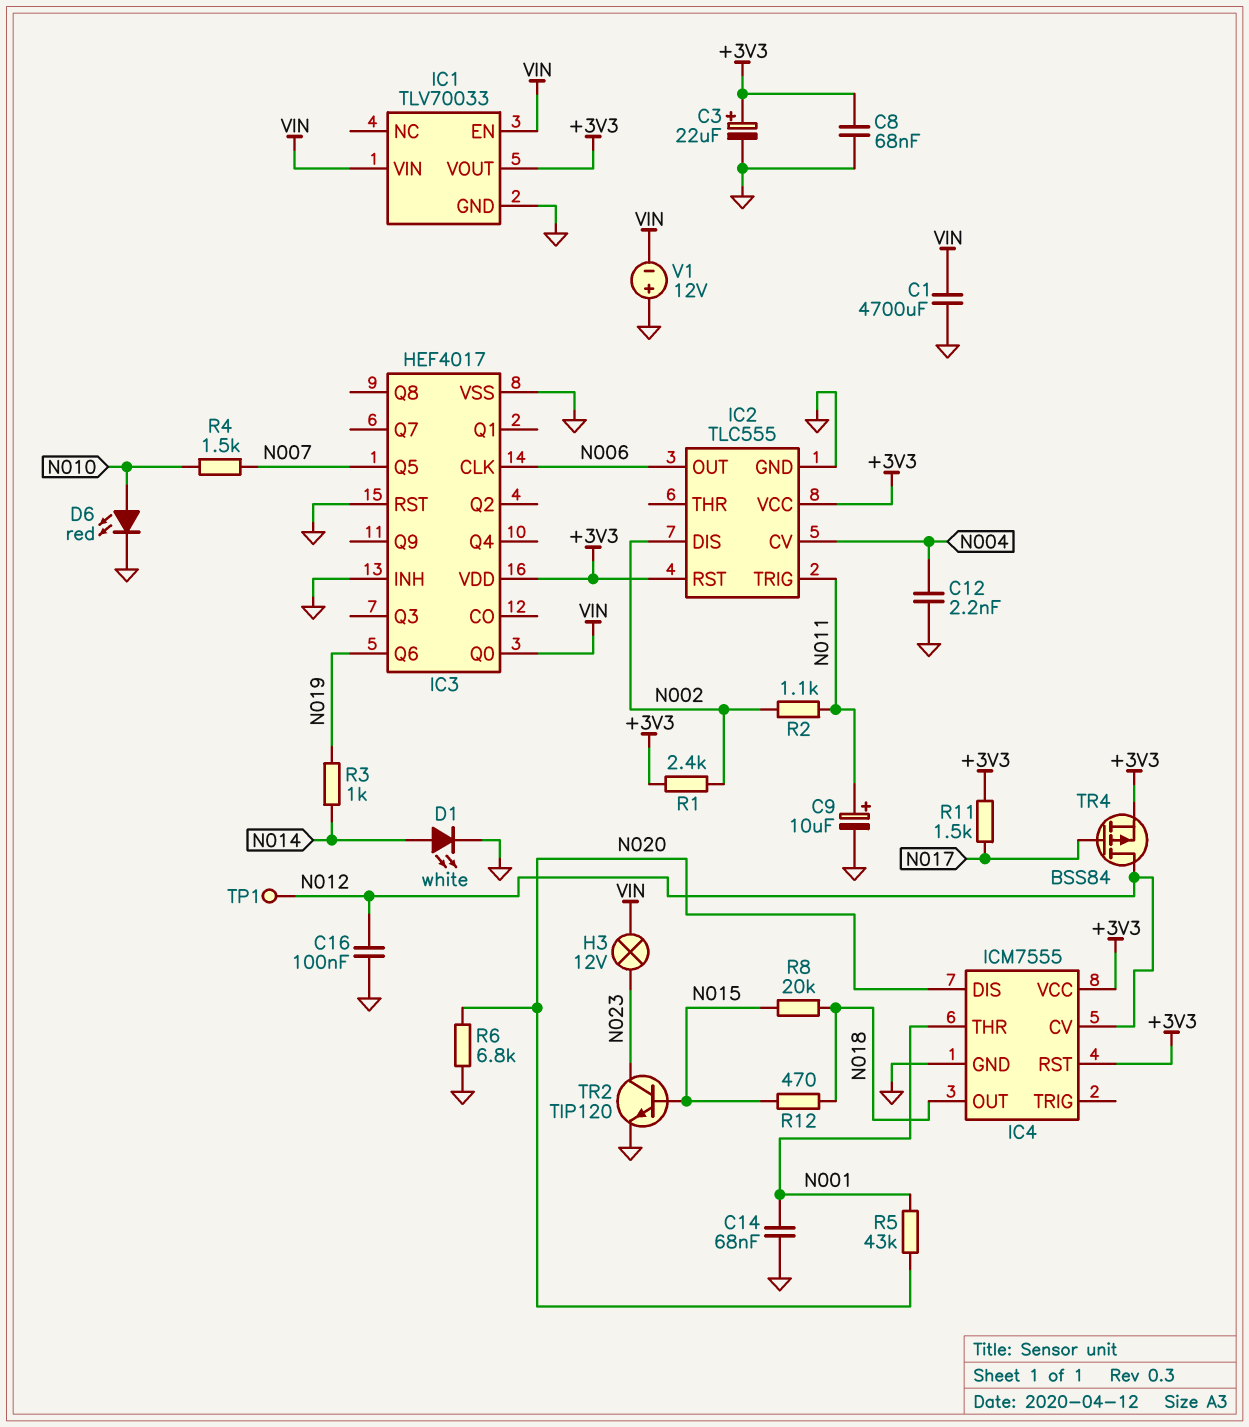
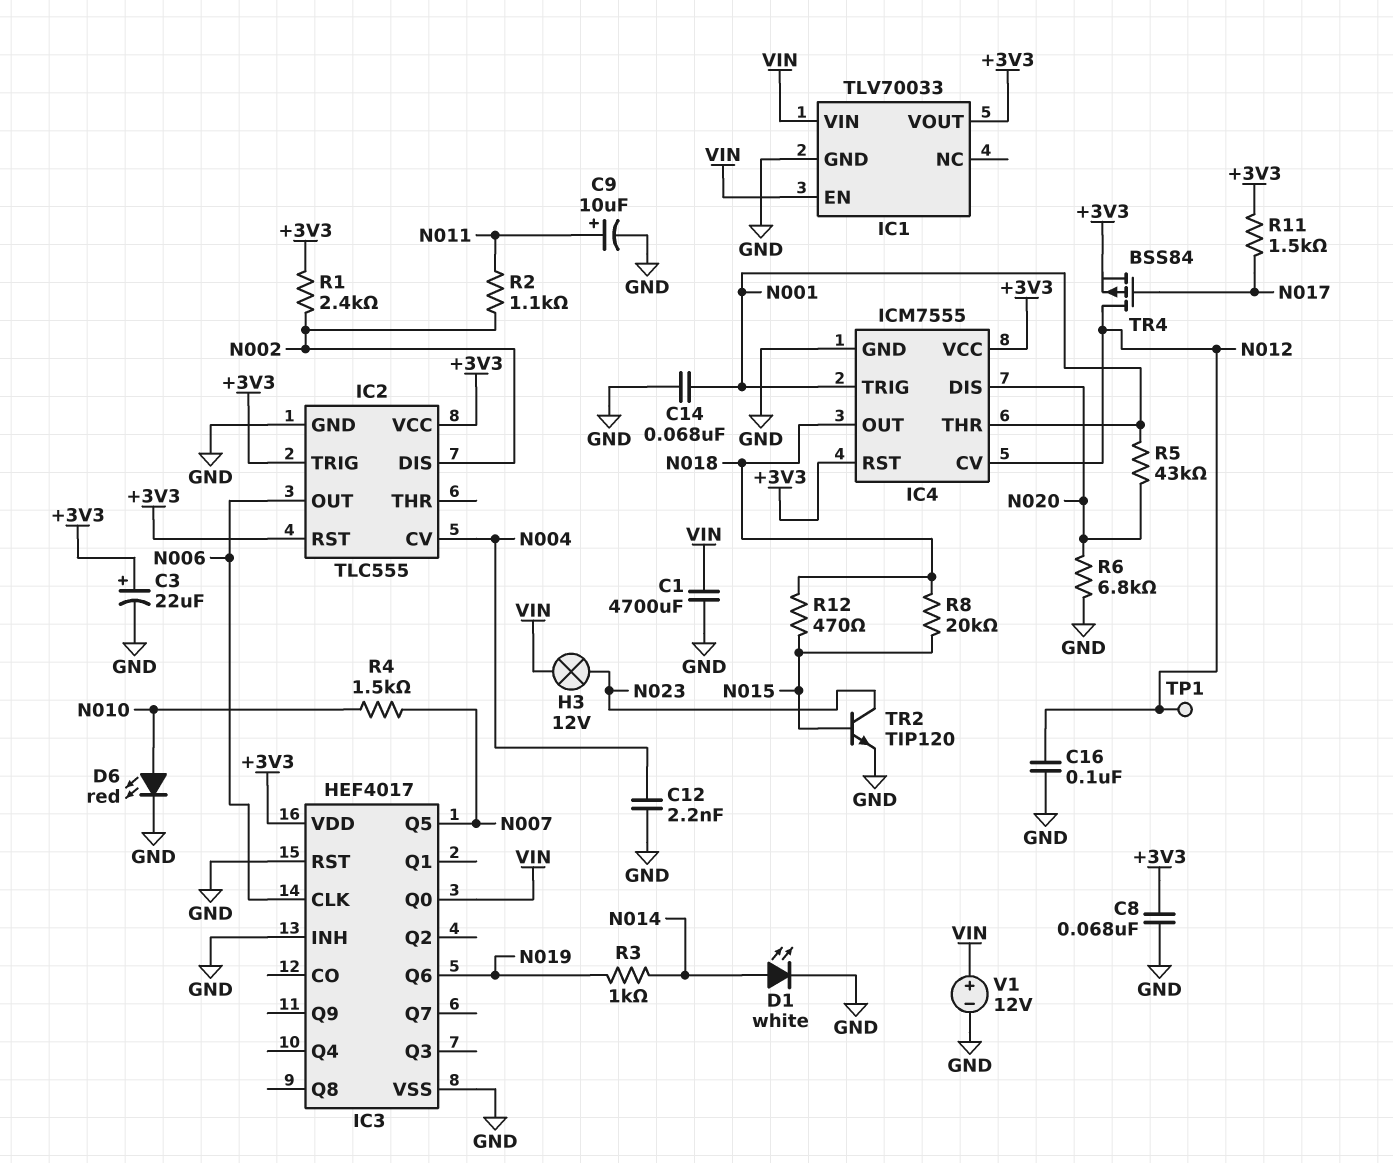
IC2 pin TRIG: N011 -> +3V3
IC4 pin TRIG: none -> N001
V1: 12V (plus GND, minus VIN) -> 12V (plus VIN, minus GND)

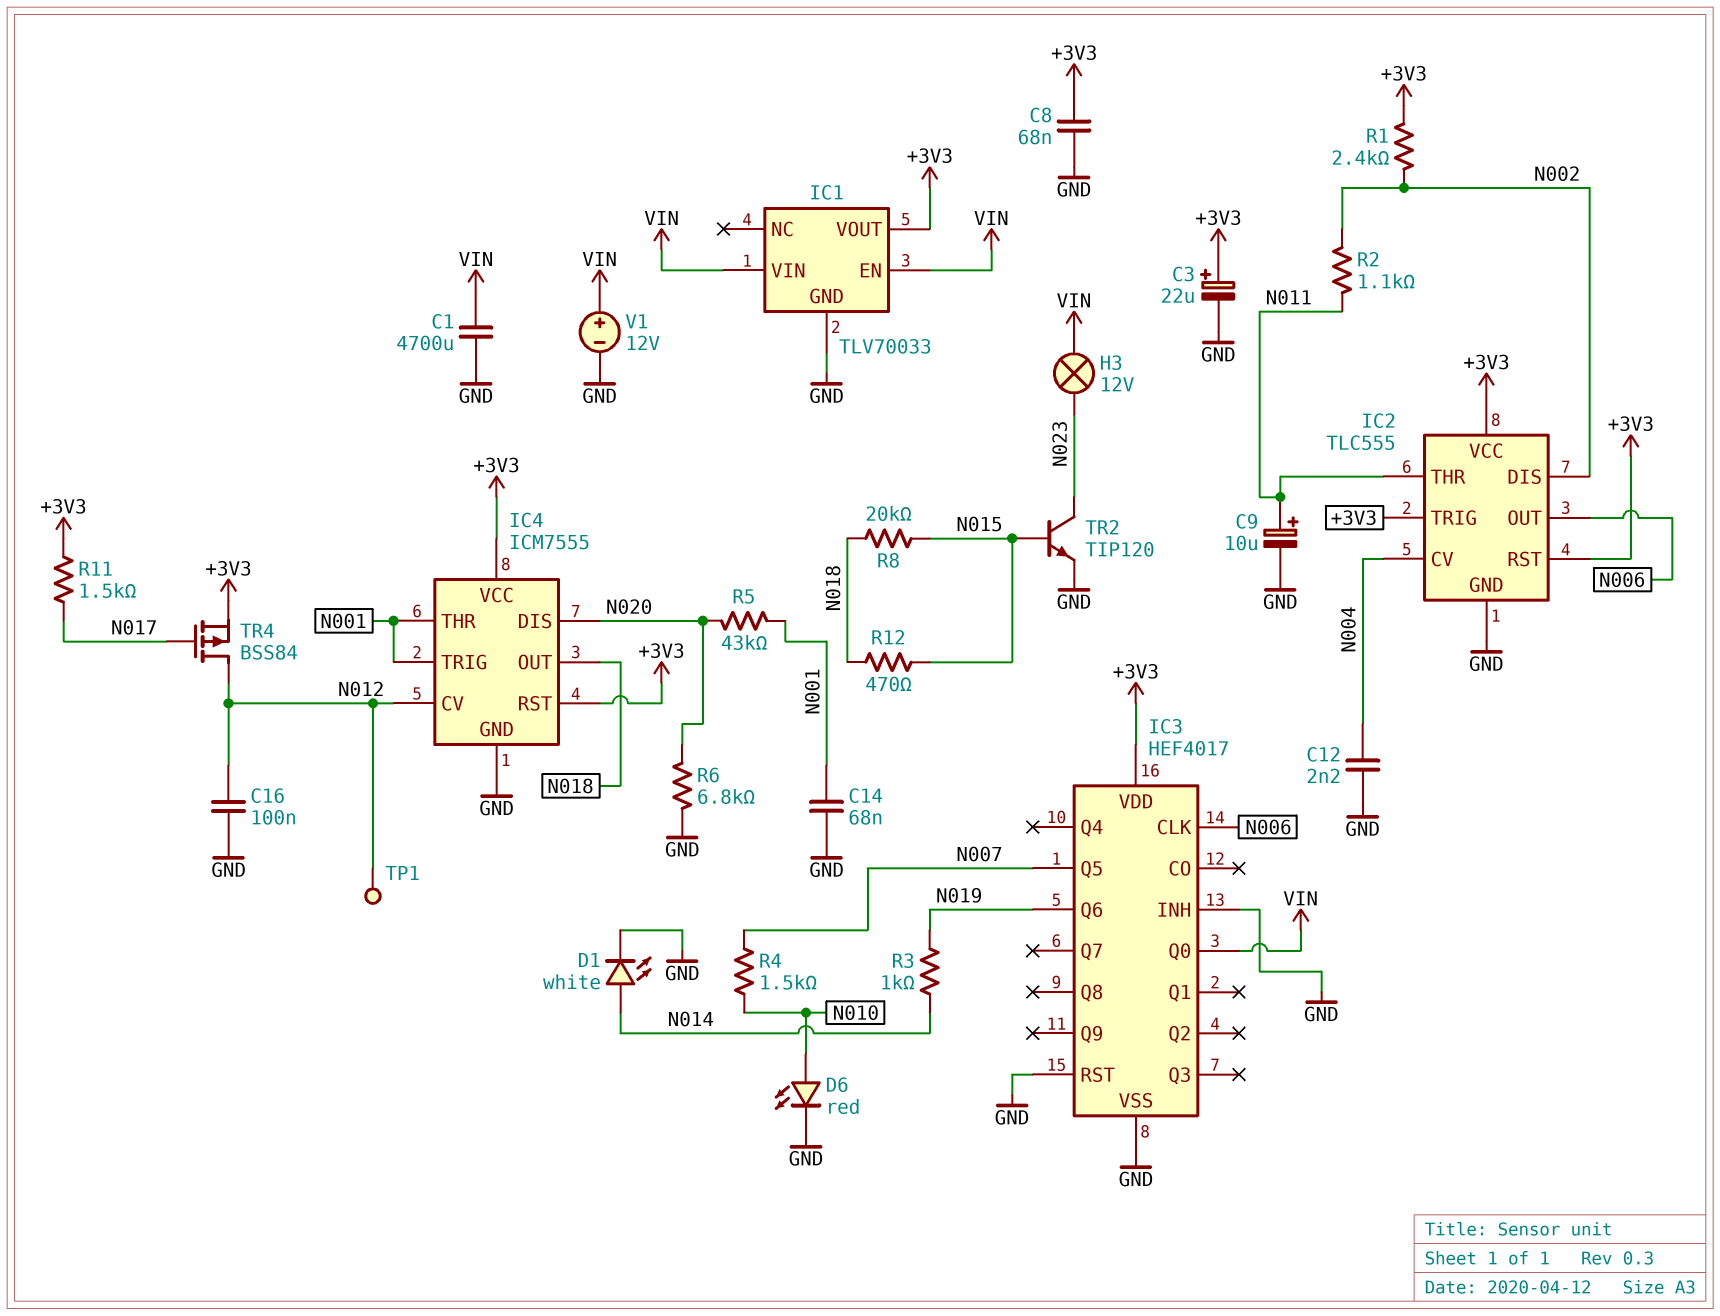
IC2 pin THR: none -> N011

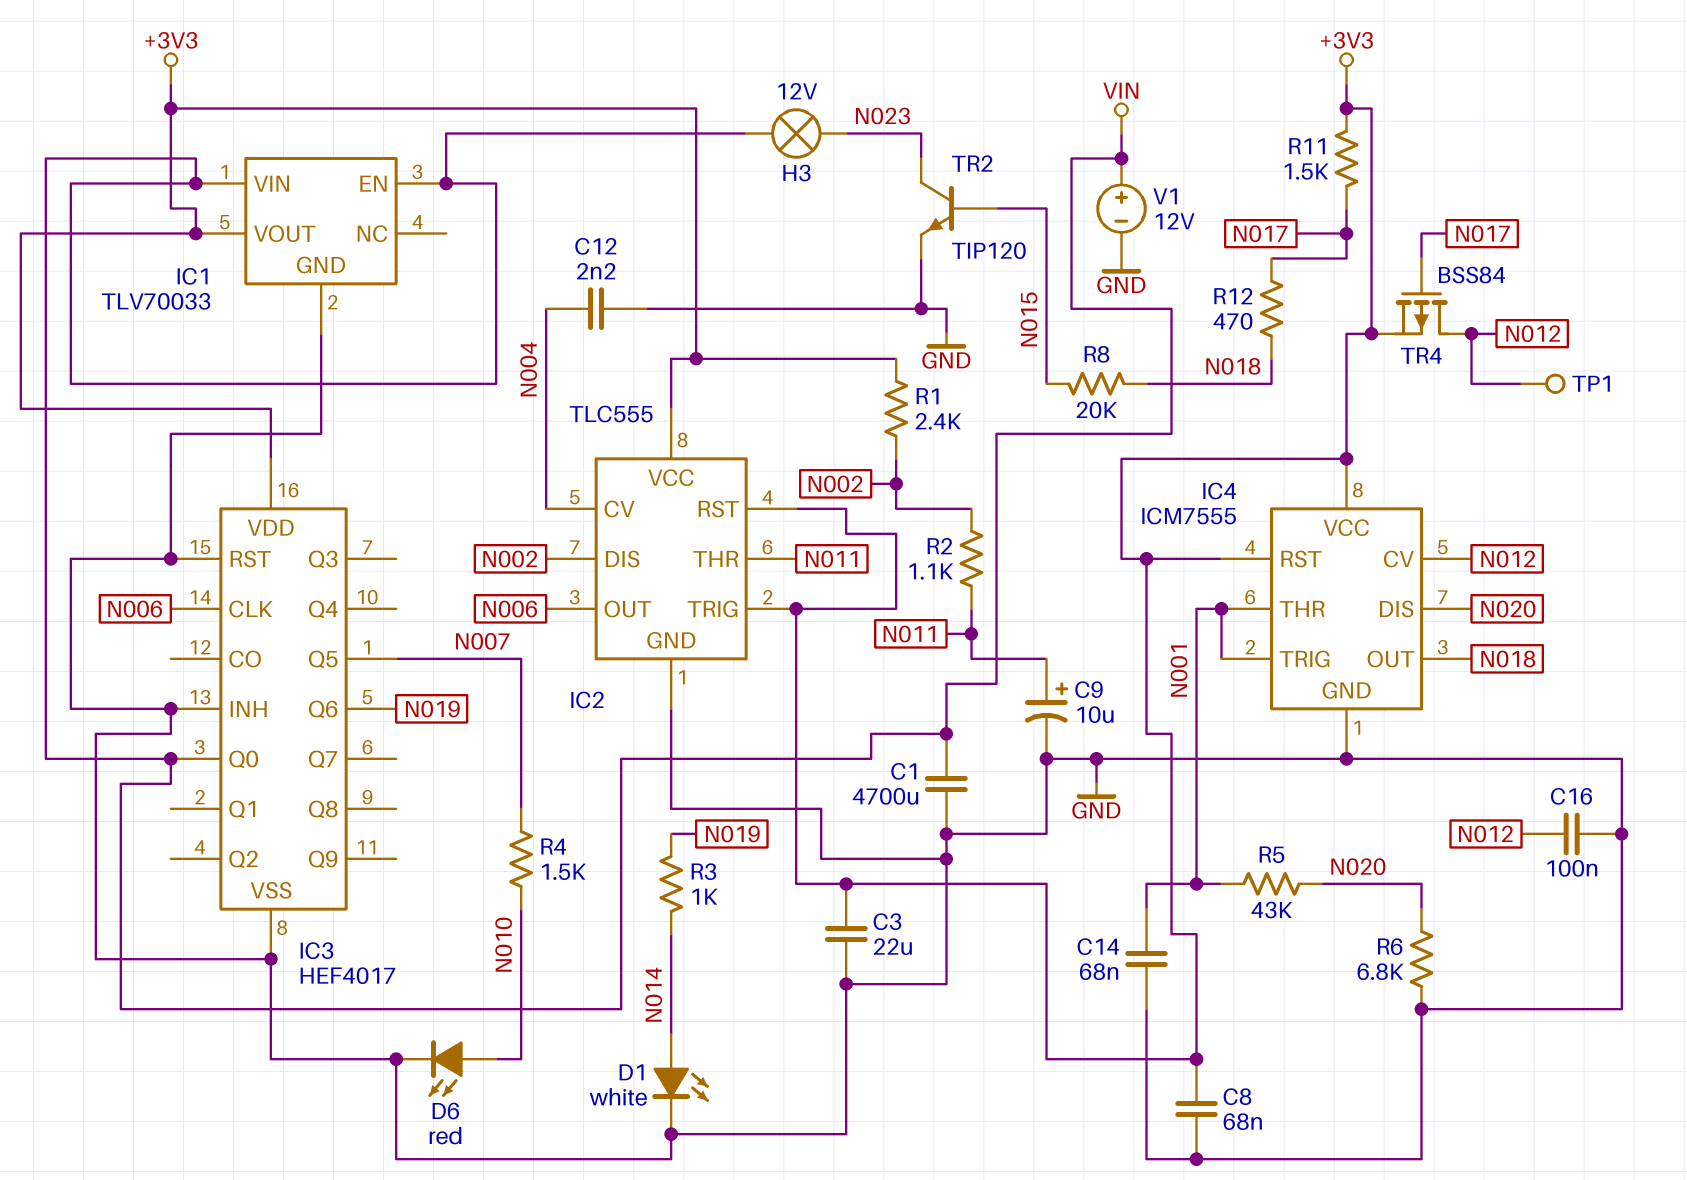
C3: 22uF (plus +3V3, minus GND) -> 22uF (+3V3, GND)
R12: 470 (N015, N018) -> 470 (N017, N018)

